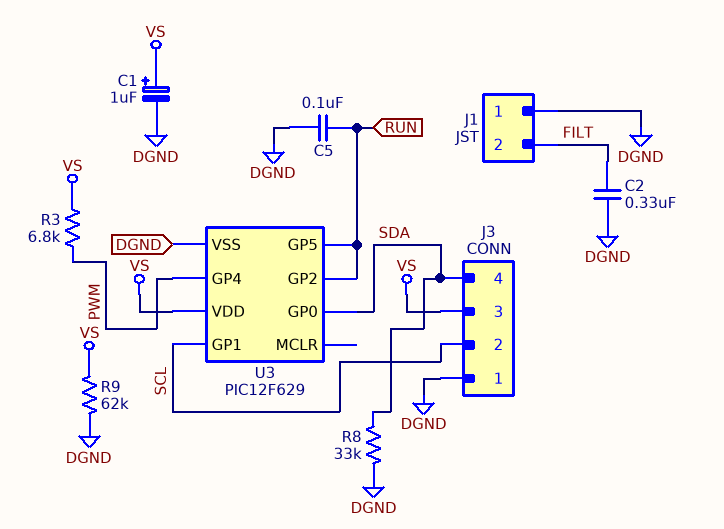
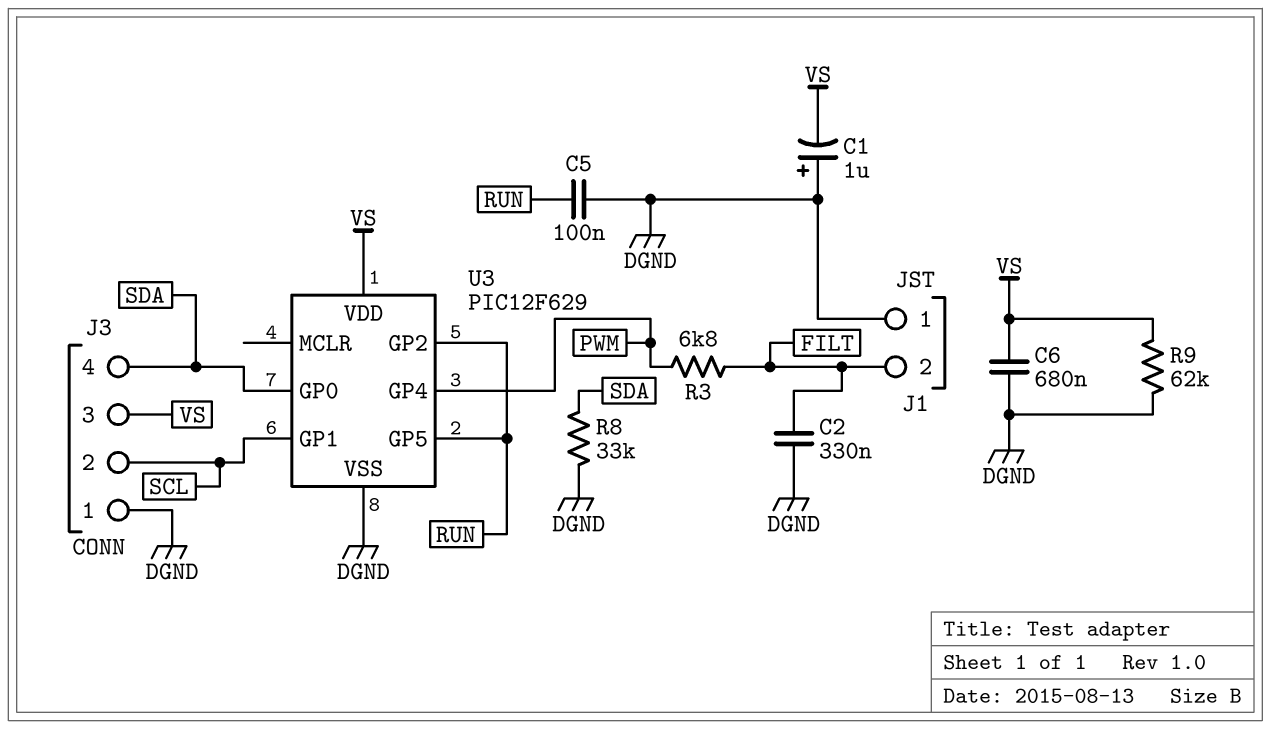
C1: 1uF (plus VS, minus DGND) -> 1uF (plus DGND, minus VS)
C6: none -> 680nF (DGND, VS)
R3: 6.8k (PWM, VS) -> 6.8k (FILT, PWM)

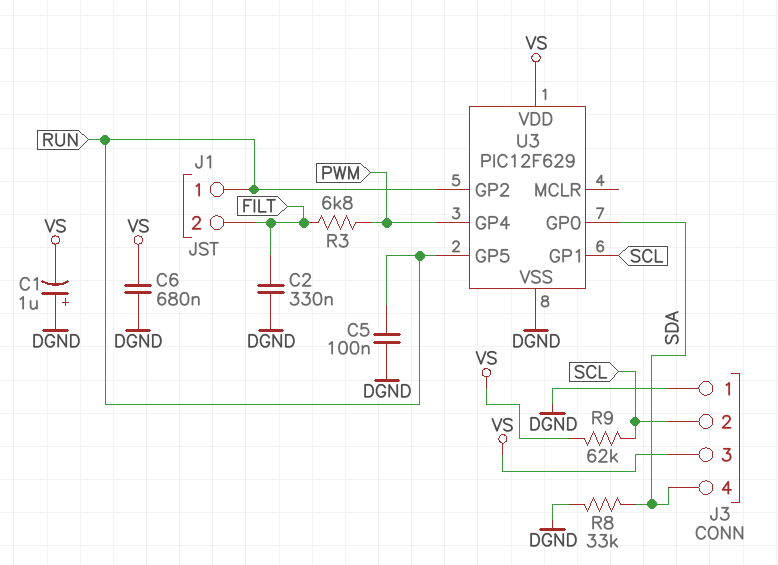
J1 pin 1: DGND -> RUN
R9: 62k (DGND, VS) -> 62k (SCL, VS)

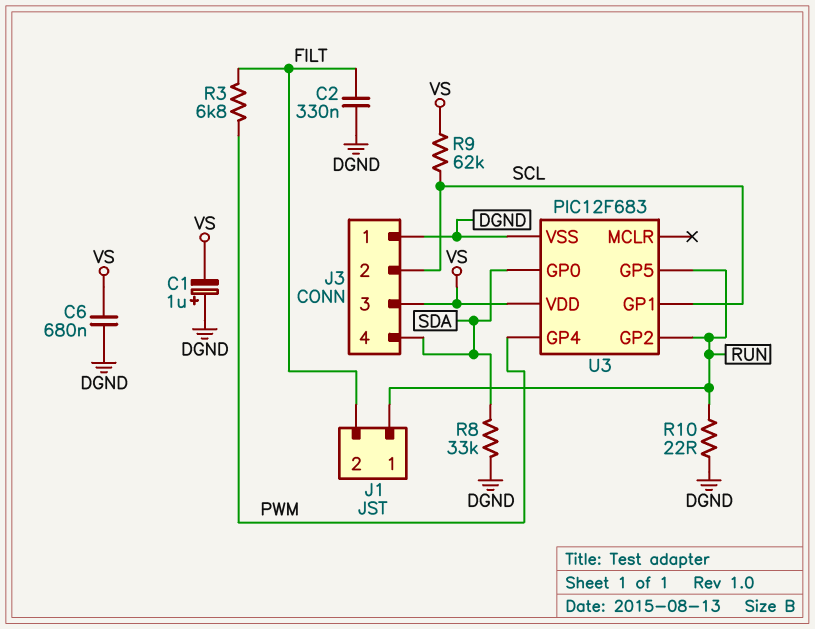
C5: 100nF (DGND, RUN) -> none
R10: none -> 22 (DGND, RUN)
U3: PIC12F629 -> PIC12F683

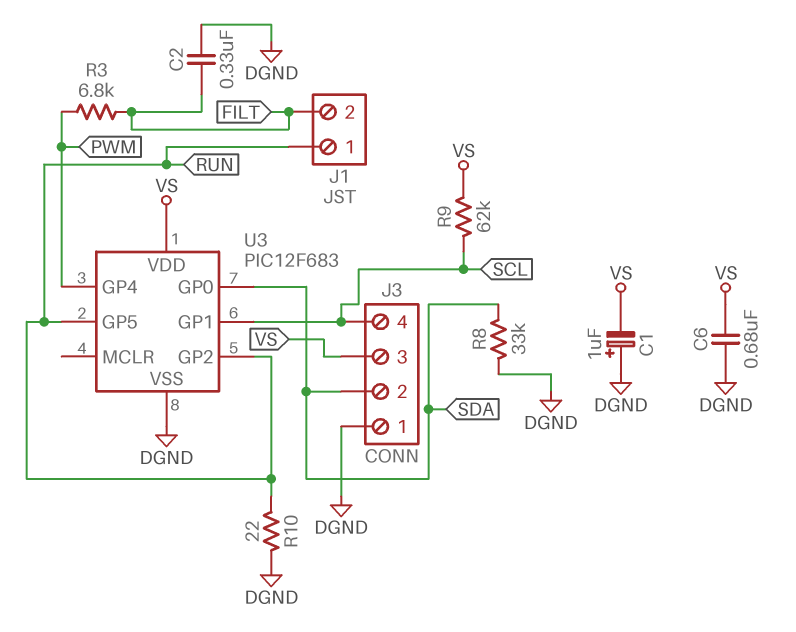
J3 pin 2: SCL -> SDA
J3 pin 4: SDA -> SCL

